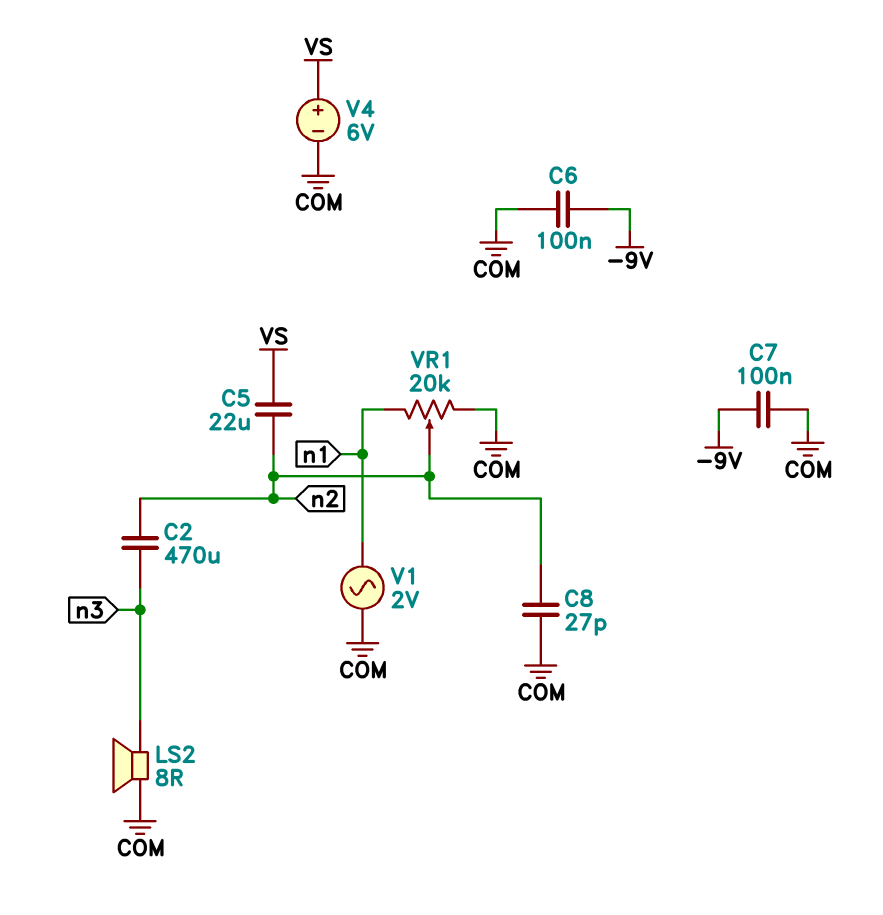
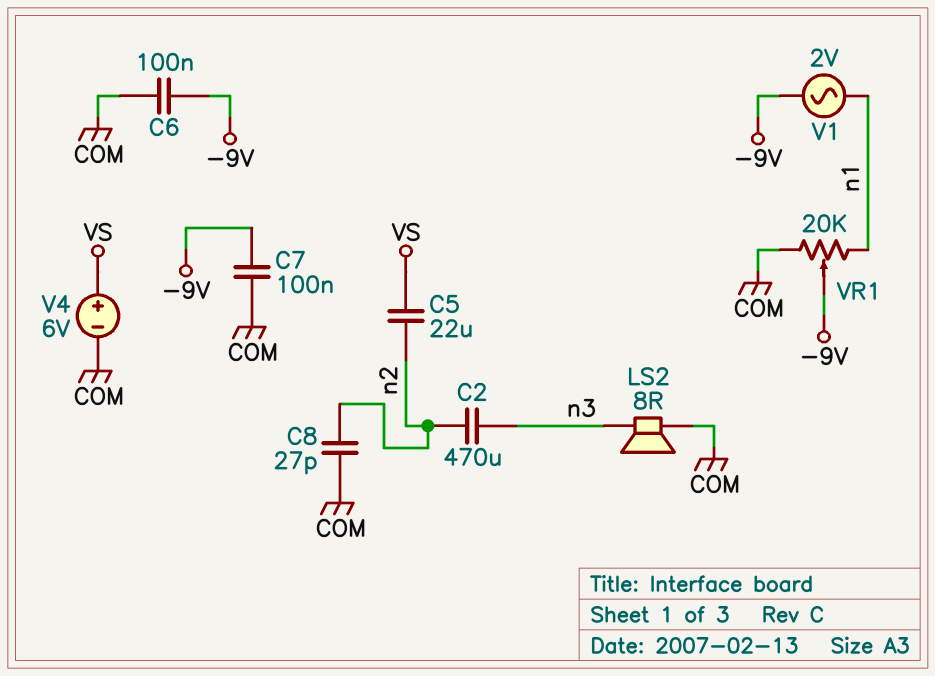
V1: AC 2V (COM, n1) -> AC 2V (-9V, n1)
VR1: 20k (COM, n1, wiper n2) -> 20k (COM, n1, wiper -9V)

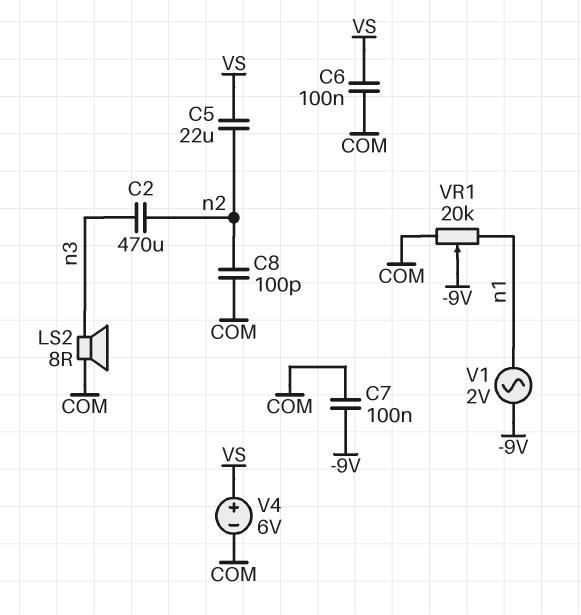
C6: 100nF (-9V, COM) -> 100nF (COM, VS)
C8: 27pF (COM, n2) -> 100pF (COM, n2)

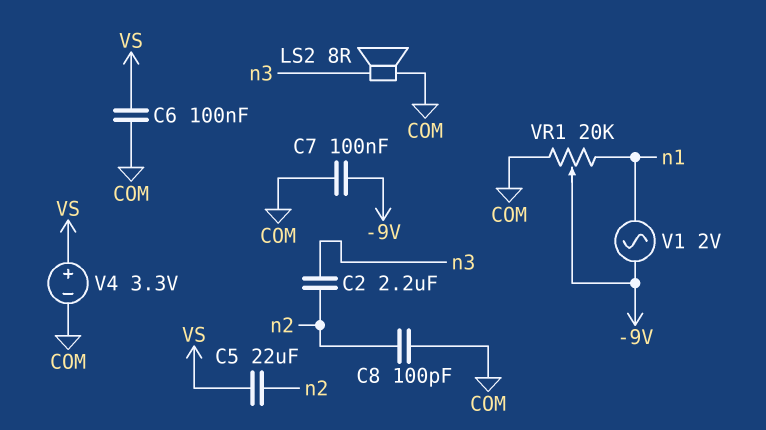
C2: 470uF (n2, n3) -> 2.2uF (n2, n3)
V4: 6V (plus VS, minus COM) -> 3.3V (plus VS, minus COM)

